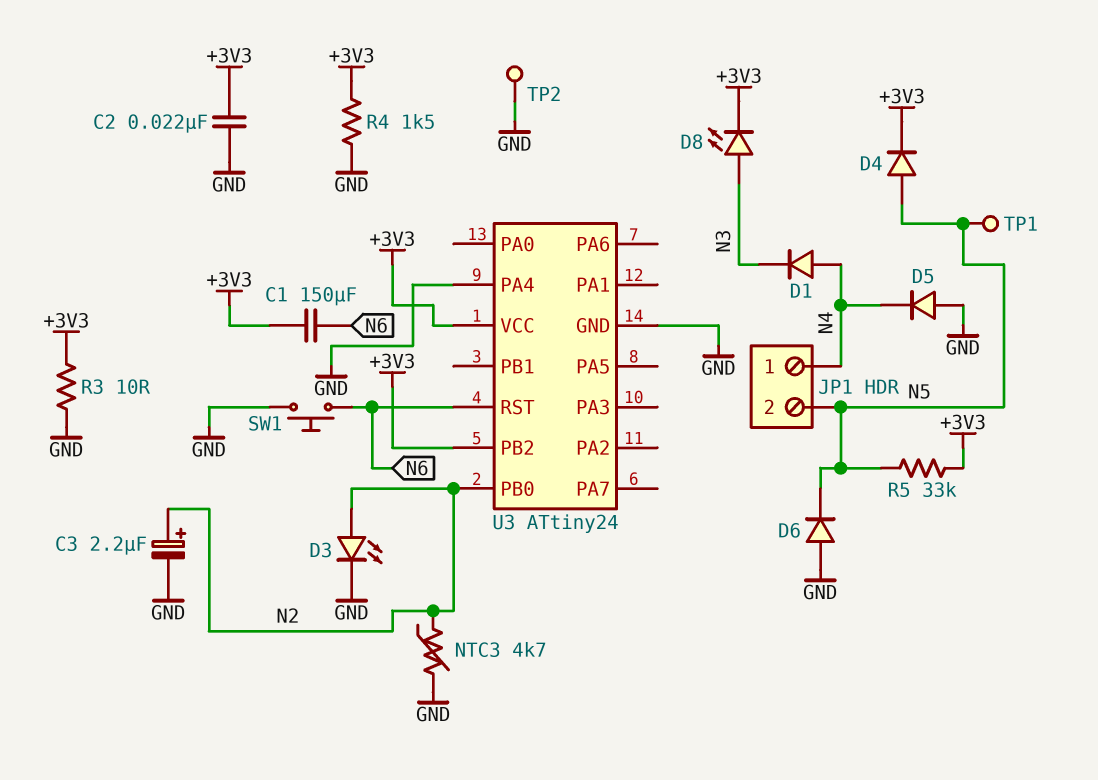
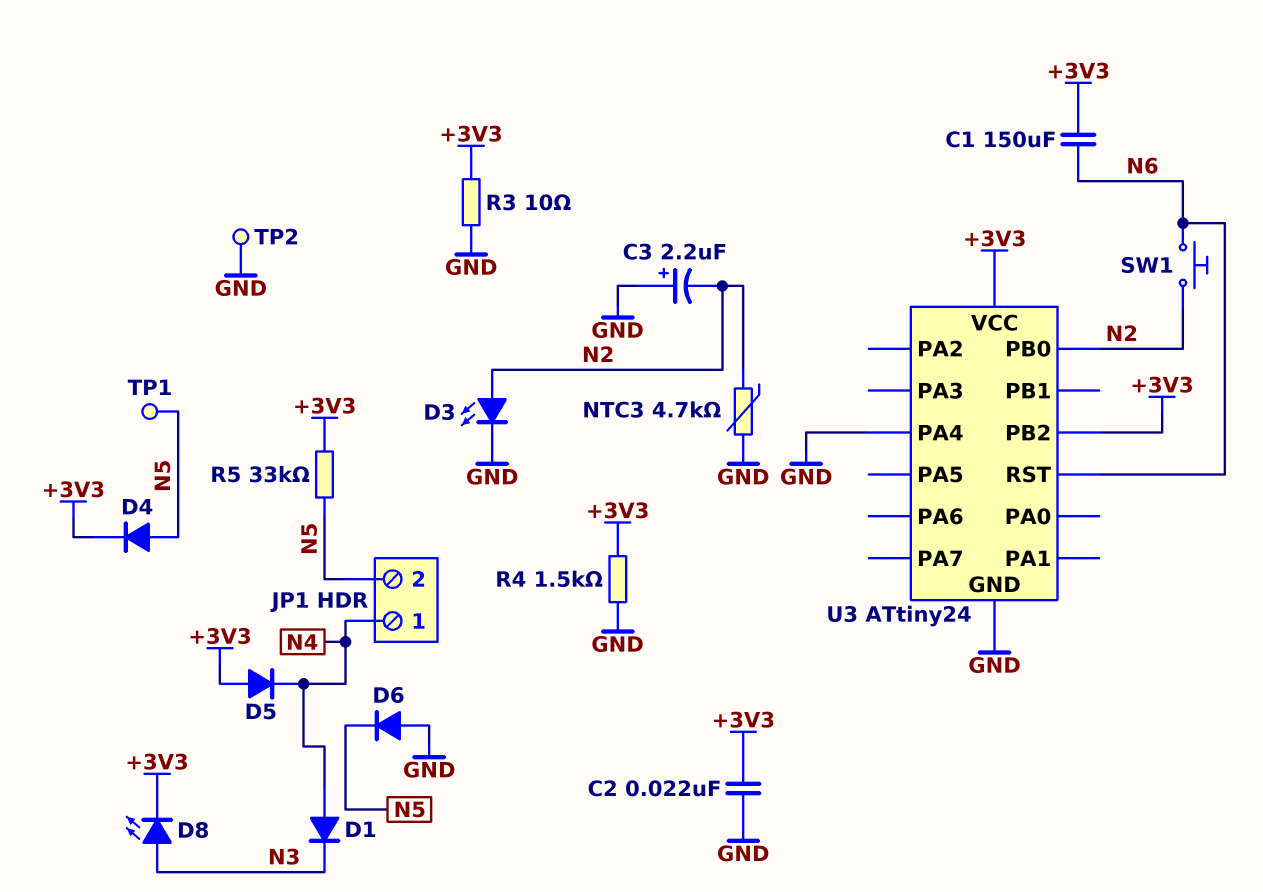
C3: 2.2uF (plus N2, minus GND) -> 2.2uF (plus GND, minus N2)
D5: diode (A GND, K N4) -> diode (A +3V3, K N4)
SW1: button (GND, N6) -> button (N2, N6)

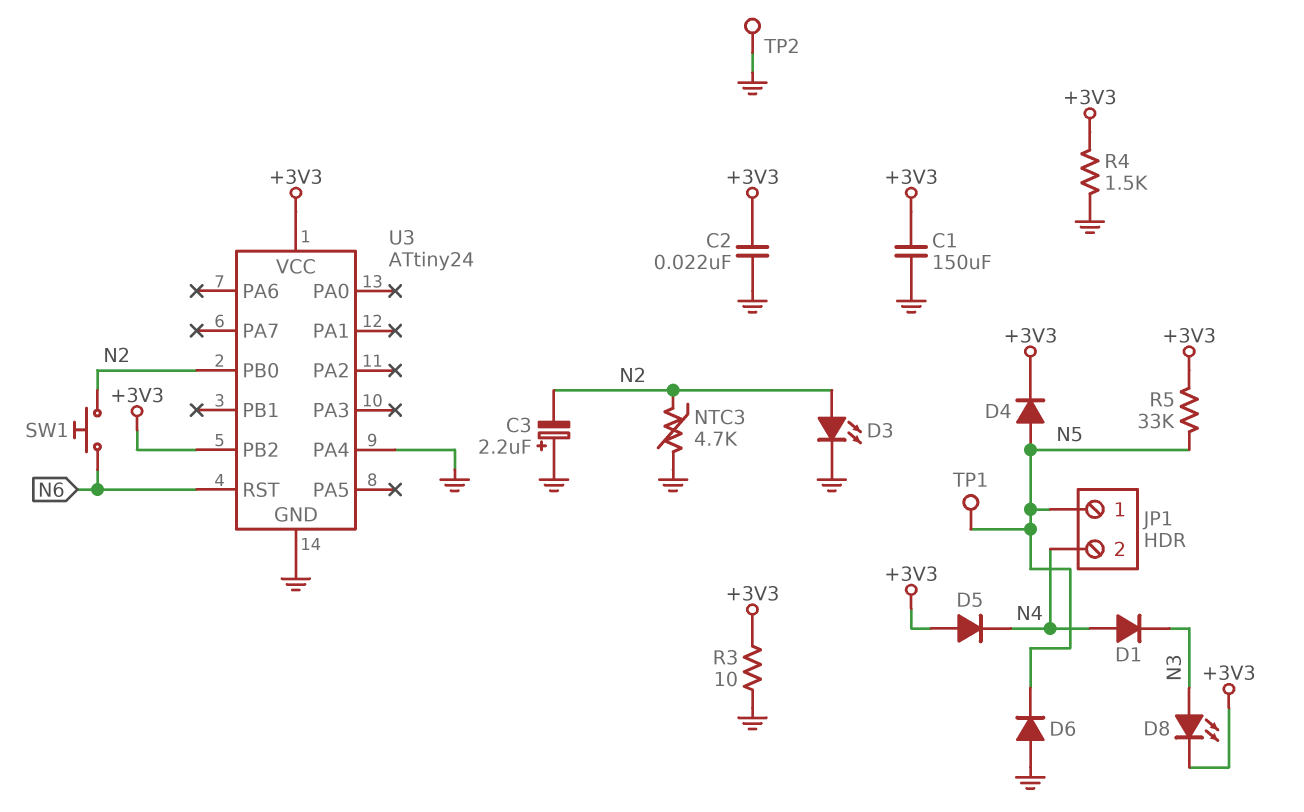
C1: 150uF (+3V3, N6) -> 150uF (+3V3, GND)
JP1 pin 1: N4 -> N5
JP1 pin 2: N5 -> N4

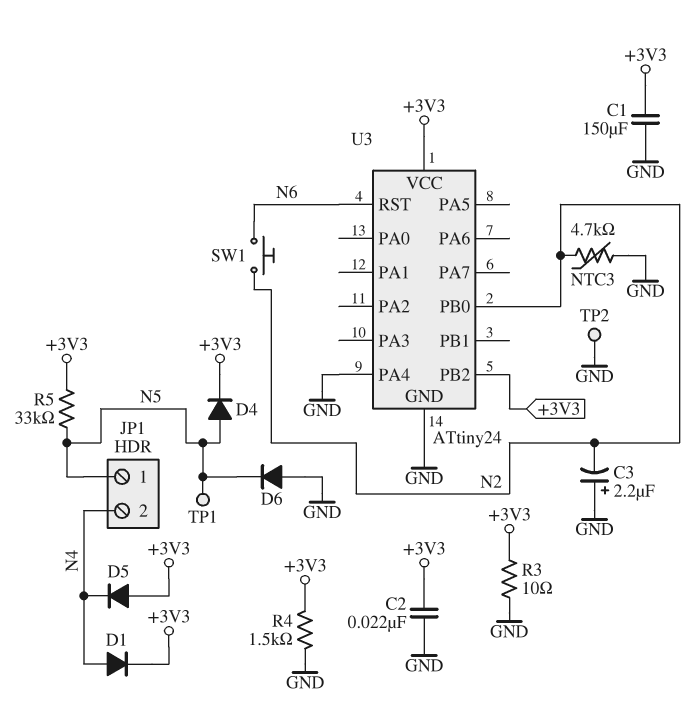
D1: diode (A N4, K N3) -> diode (A N4, K +3V3)
D3: LED (A N2, K GND) -> none
D8: LED (A N3, K +3V3) -> none

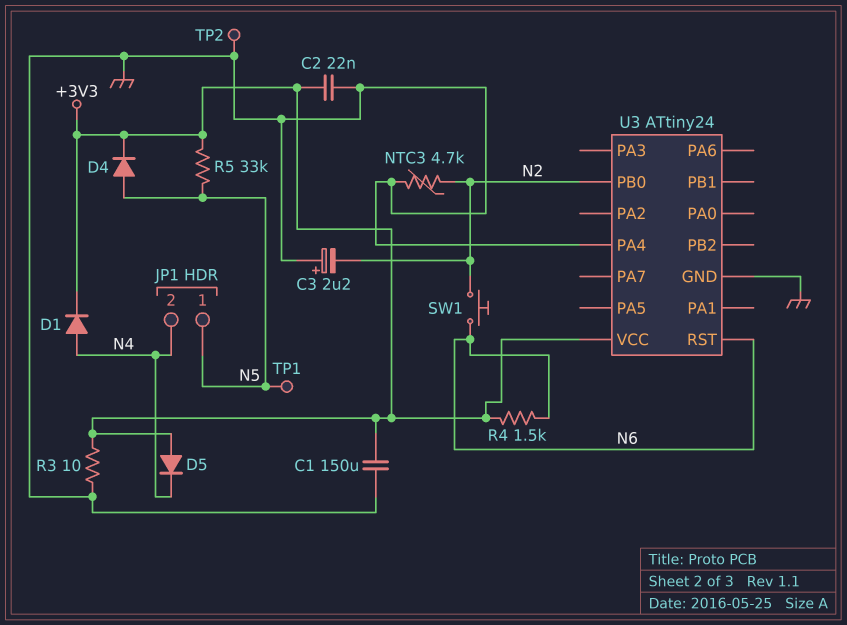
D6: diode (A GND, K N5) -> none
R4: 1.5k (+3V3, GND) -> 1.5k (+3V3, N6)
U3 pin PB2: +3V3 -> none

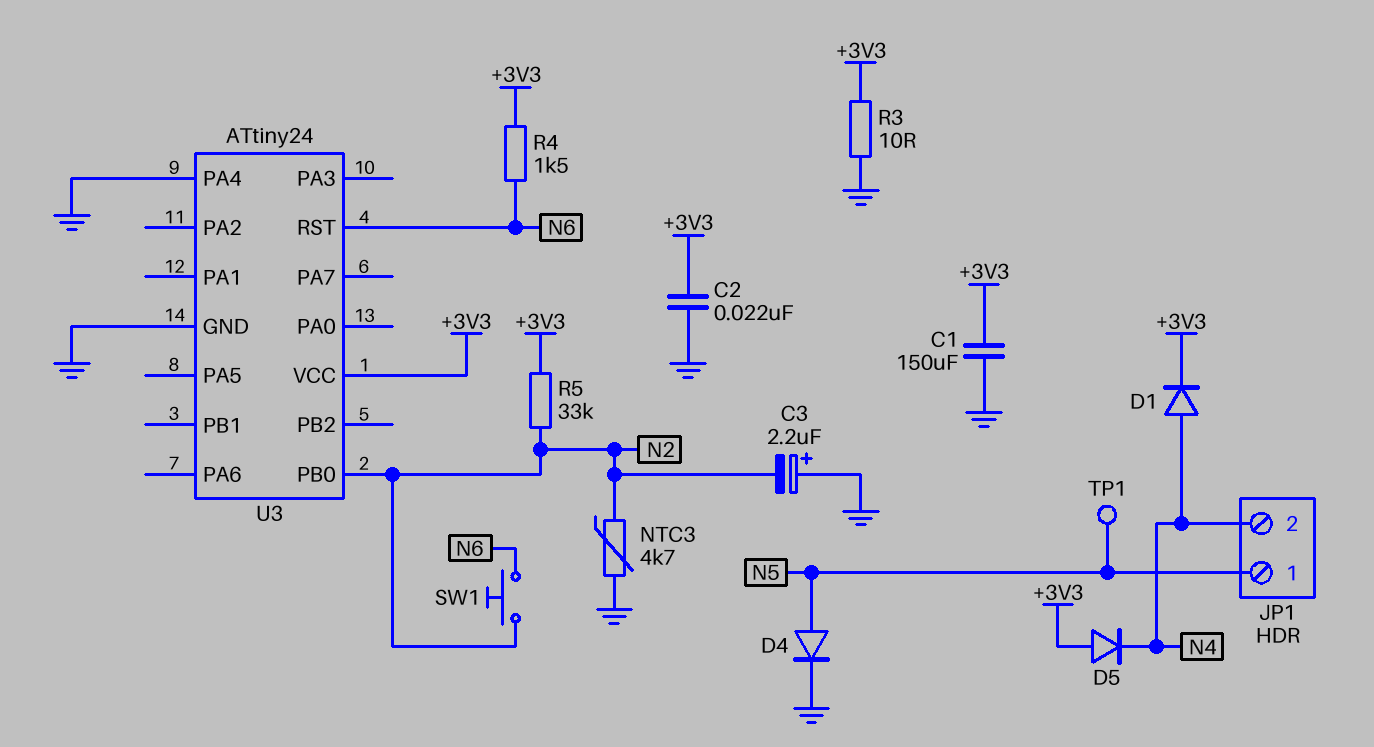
D4: diode (A N5, K +3V3) -> diode (A N5, K GND)
R5: 33k (+3V3, N5) -> 33k (+3V3, N2)
TP2: test point (GND) -> none

